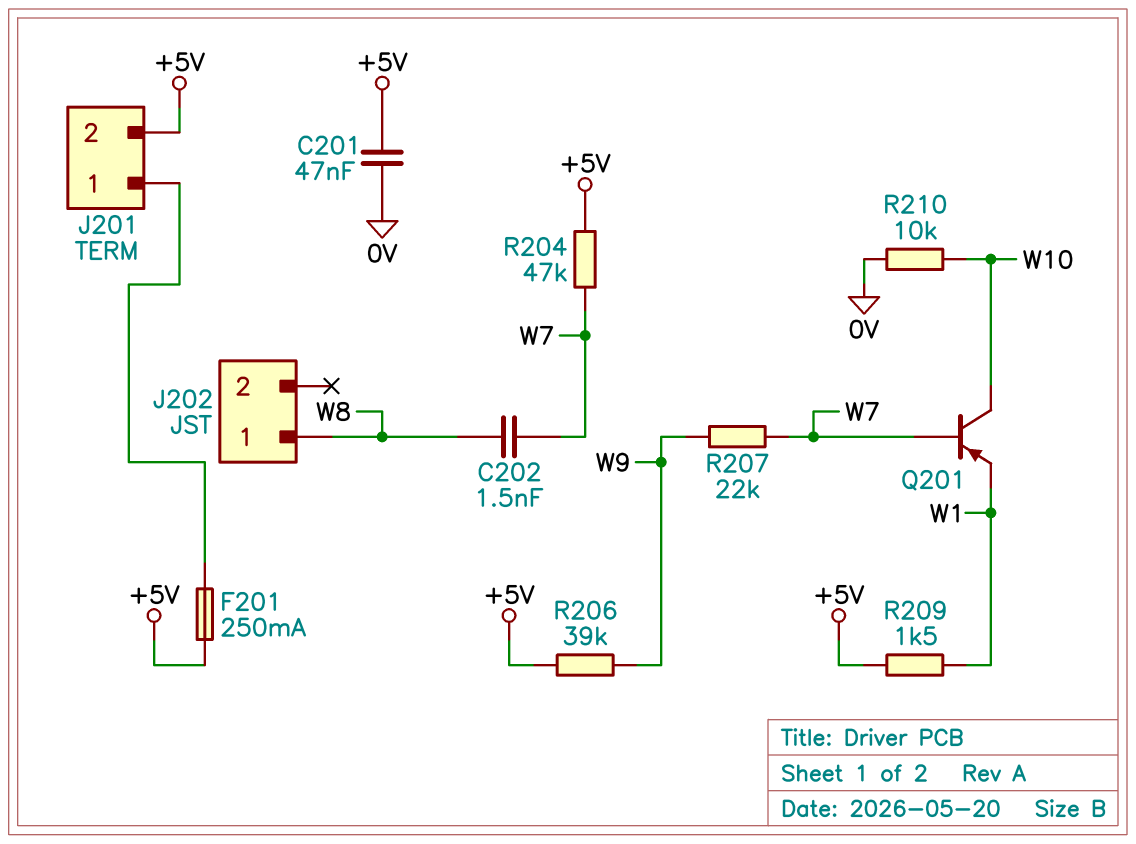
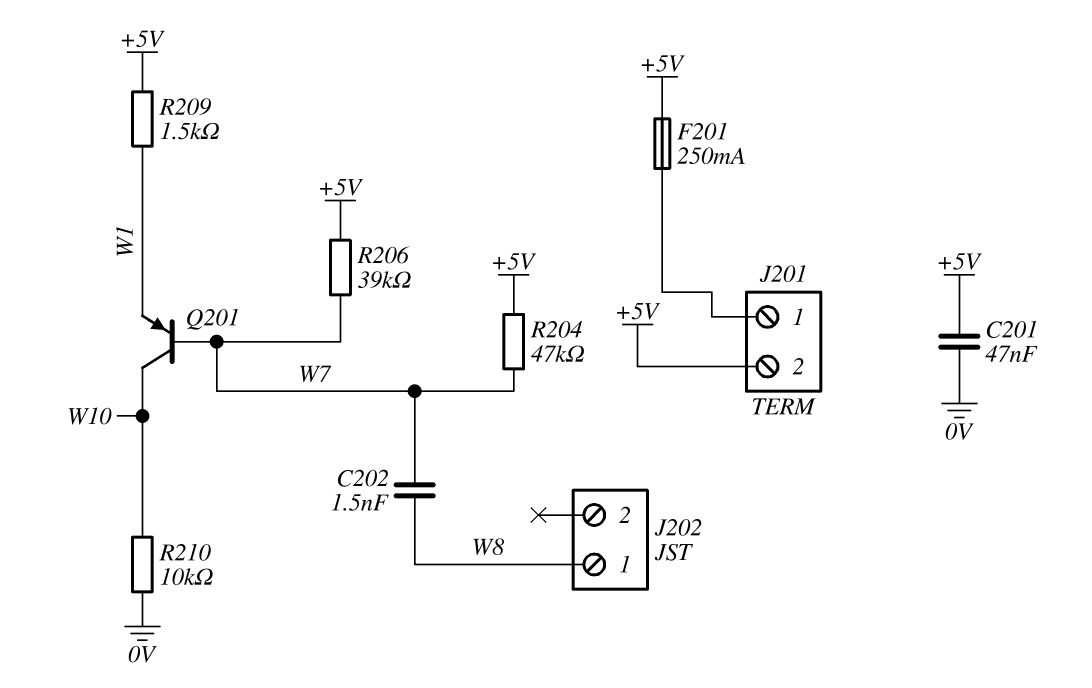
R206: 39k (+5V, W9) -> 39k (+5V, W7)
R207: 22k (W7, W9) -> none

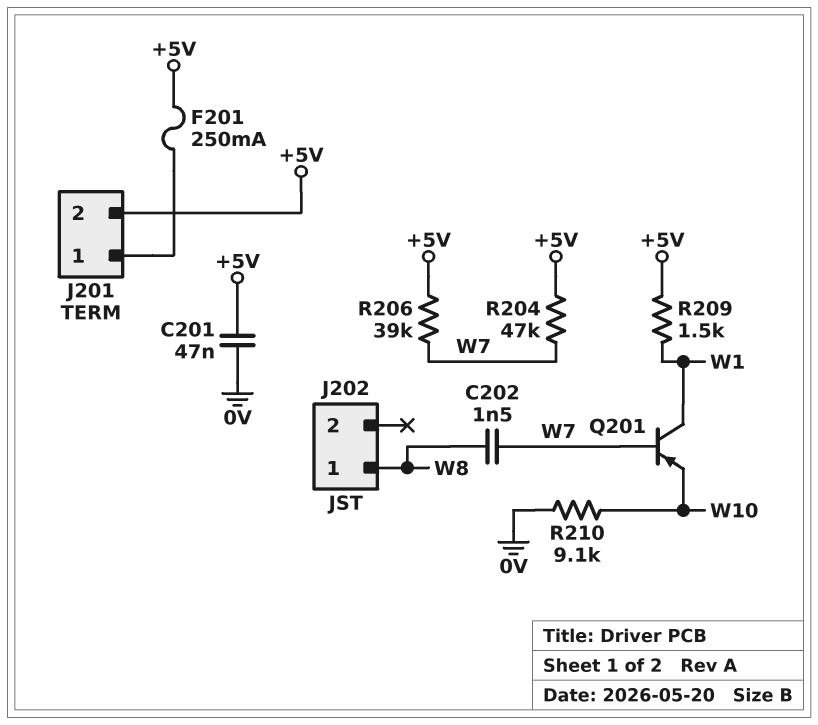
Q201: PNP (B W7, C W10, E W1) -> PNP (B W7, C W1, E W10)
R210: 10k (0V, W10) -> 9.1k (0V, W10)

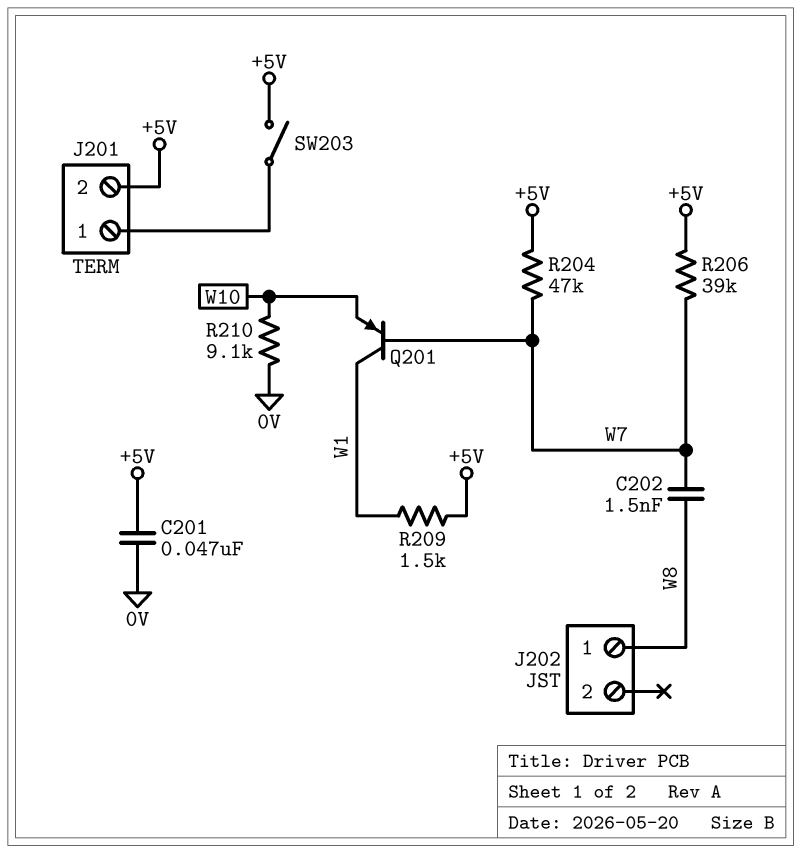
F201: 250mA (+5V, J201/1) -> none
SW203: none -> switch (+5V, J201/1)

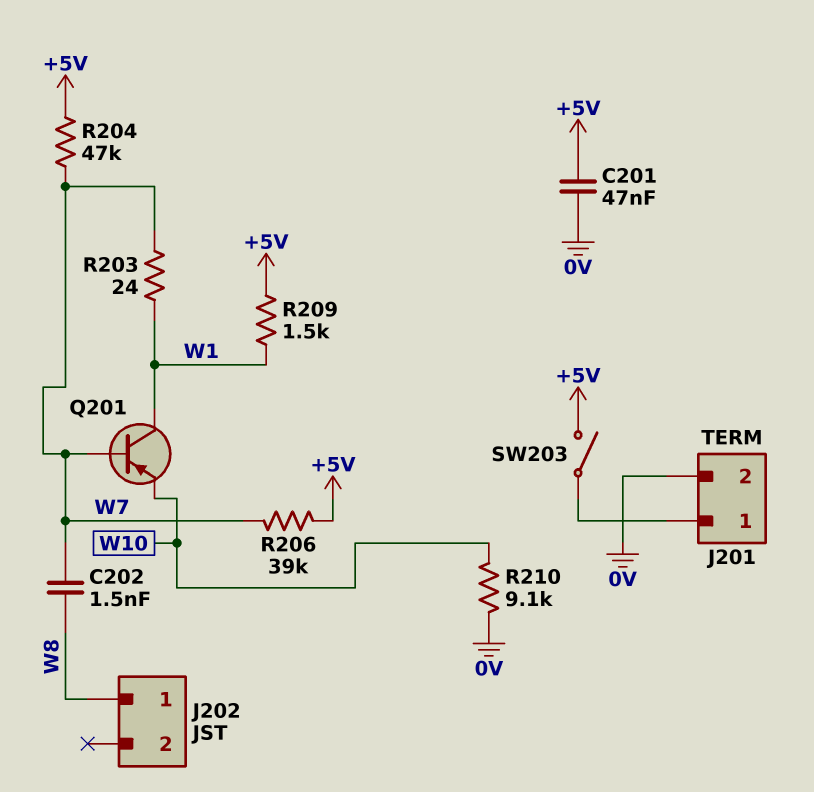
J201 pin 2: +5V -> 0V
R203: none -> 24 (W1, W7)

